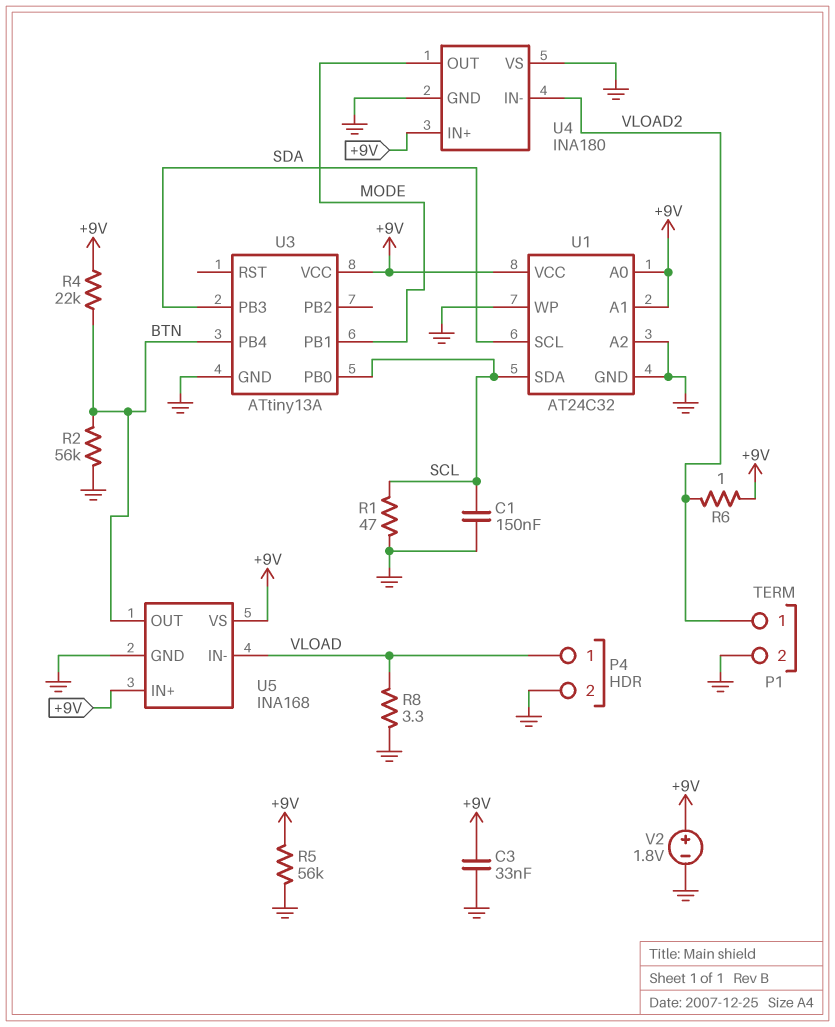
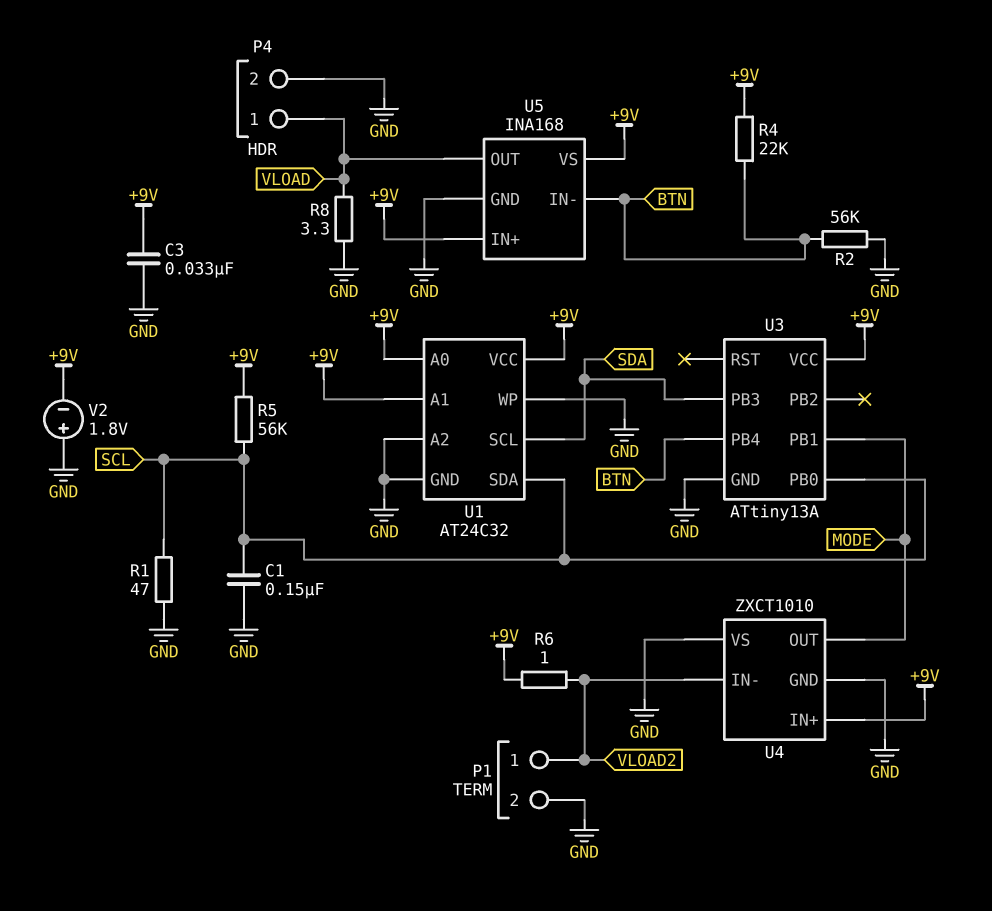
R5: 56k (+9V, GND) -> 56k (+9V, SCL)
U4: INA180 -> ZXCT1010
U5 pin IN-: VLOAD -> BTN
U5 pin OUT: BTN -> VLOAD
V2: 1.8V (plus +9V, minus GND) -> 1.8V (plus GND, minus +9V)

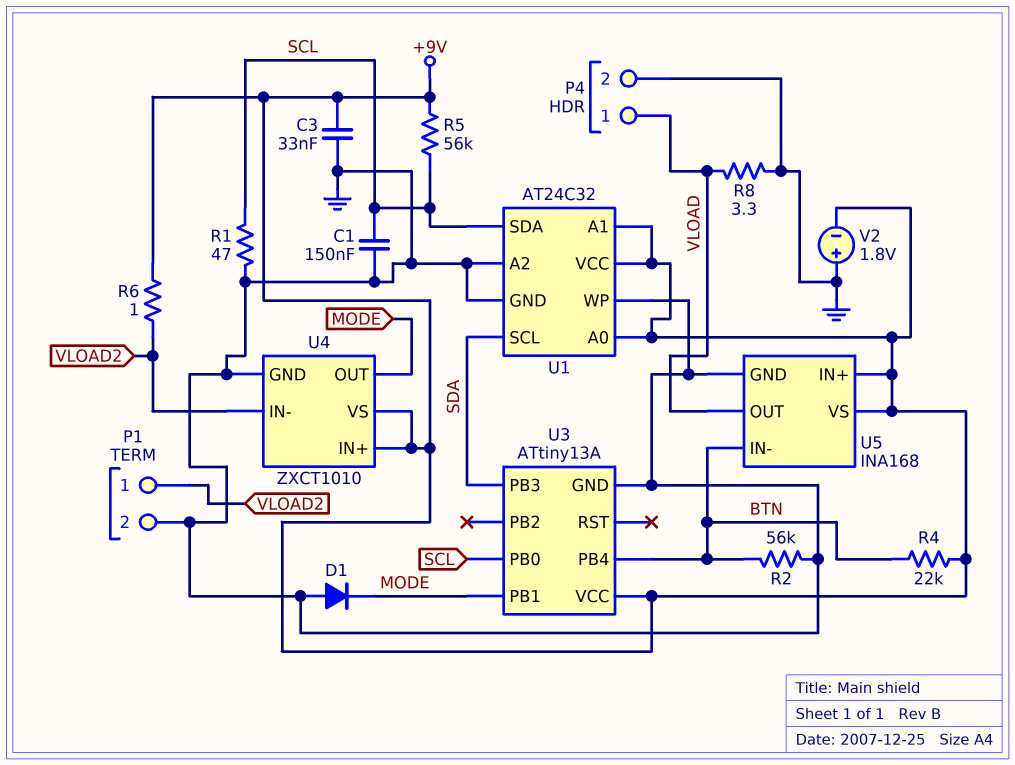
D1: none -> diode (A GND, K MODE)
U4 pin VS: GND -> +9V

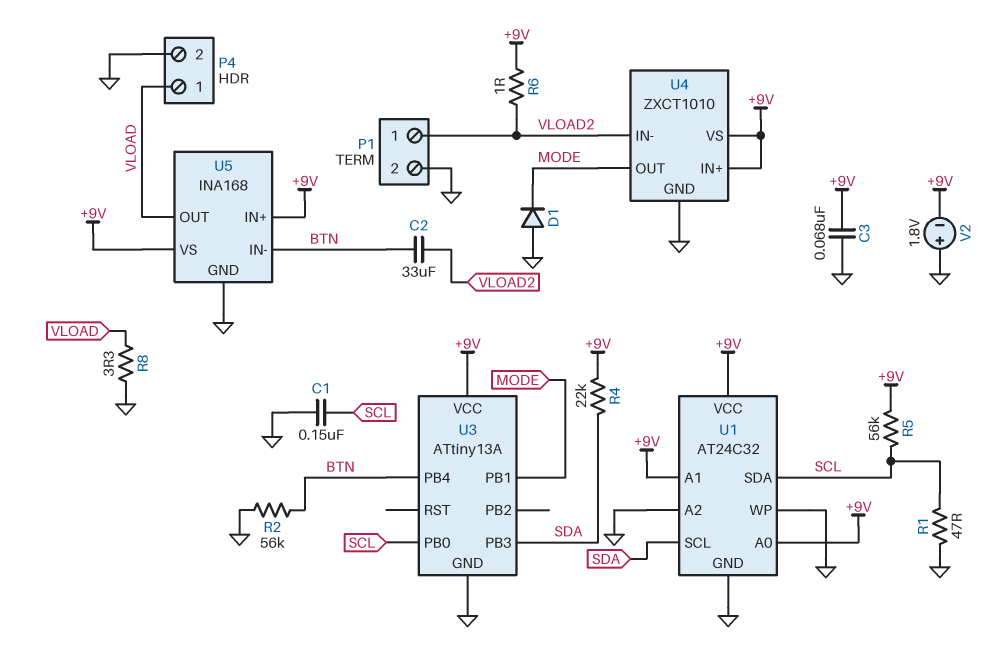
C2: none -> 33uF (BTN, VLOAD2)
C3: 33nF (+9V, GND) -> 68nF (+9V, GND)
R4: 22k (+9V, BTN) -> 22k (+9V, SDA)

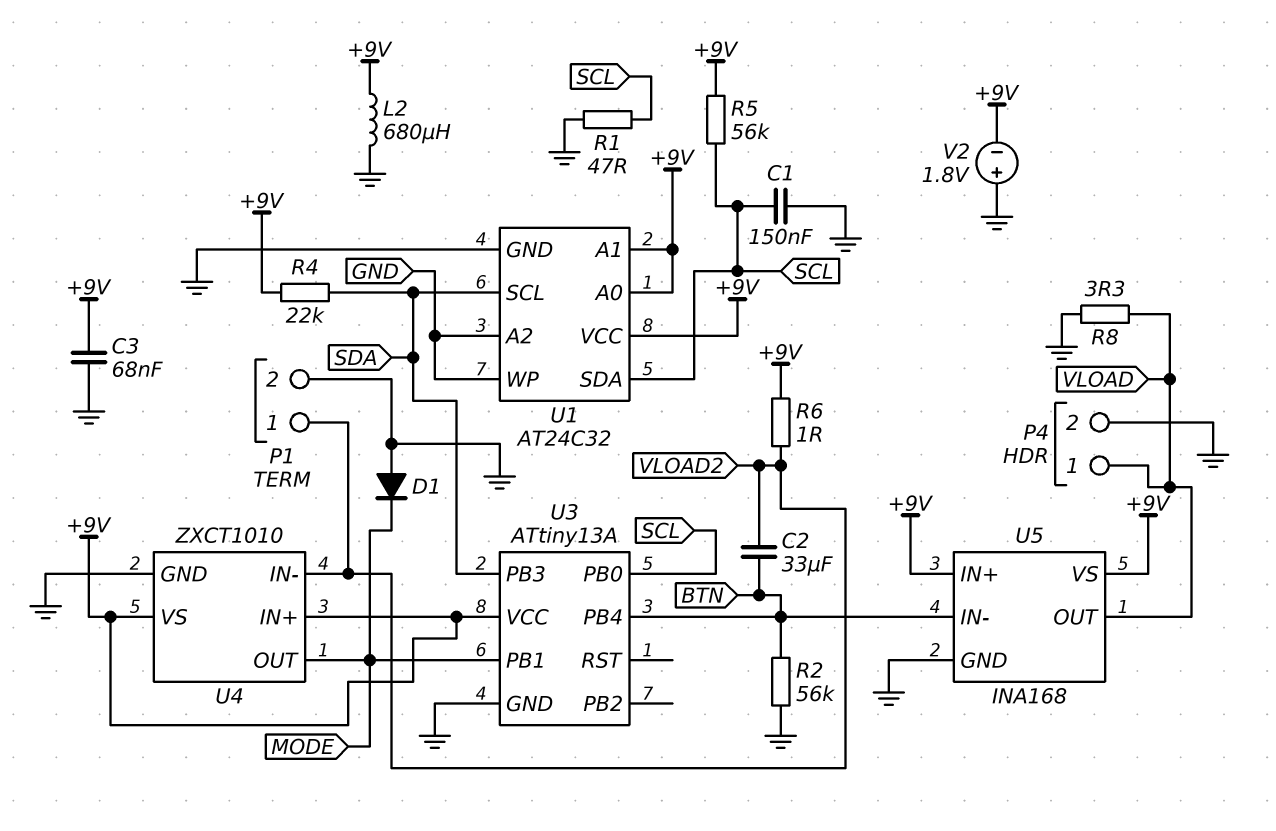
L2: none -> 680uH (+9V, GND)

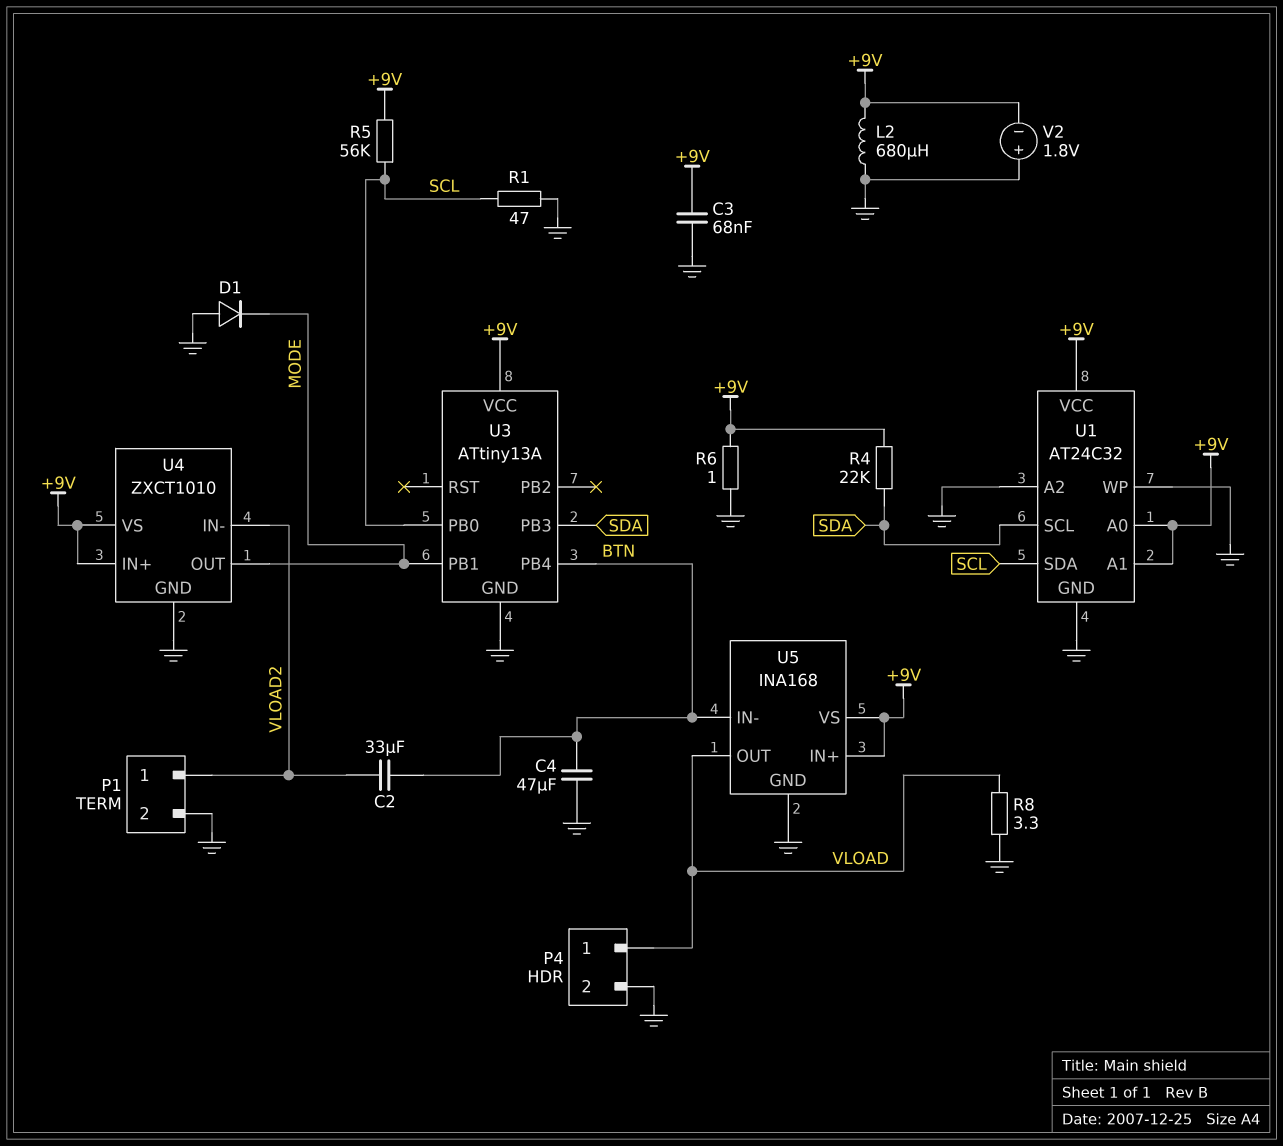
C1: 150nF (GND, SCL) -> none
C4: none -> 47uF (BTN, GND)
R2: 56k (BTN, GND) -> none
R6: 1 (+9V, VLOAD2) -> 1 (+9V, GND)

